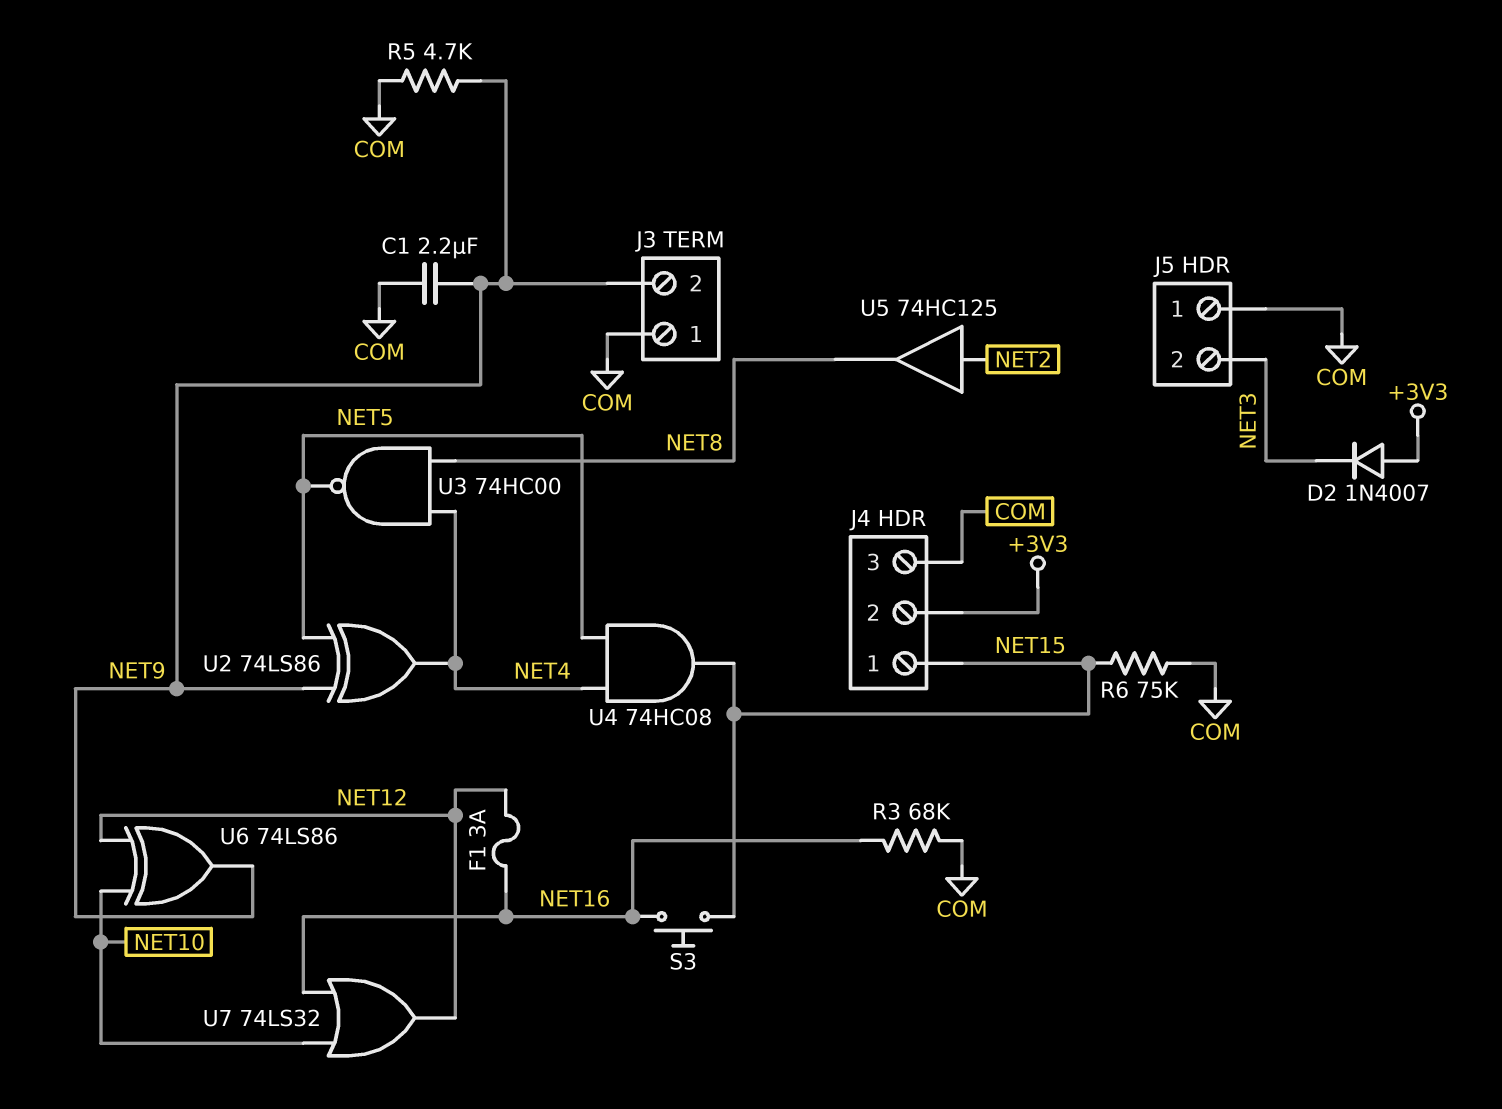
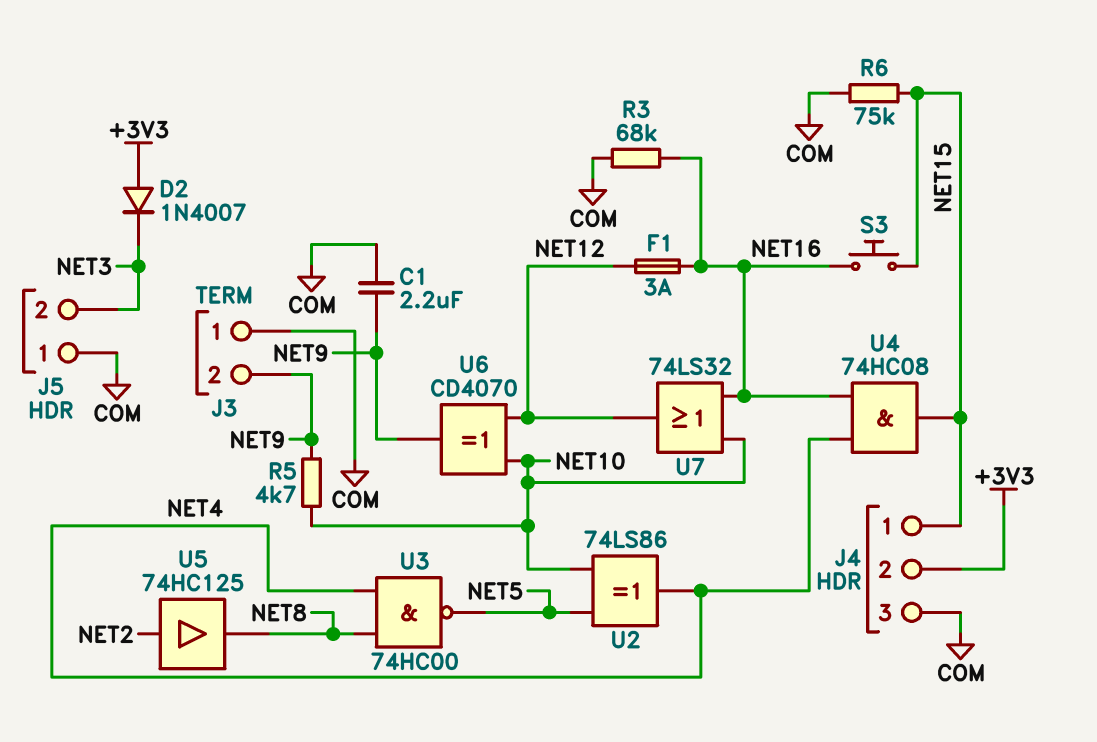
R5: 4.7k (COM, NET9) -> 4.7k (NET9, NET10)
U2: XOR 74LS86 (in NET5, in NET9, out NET4) -> XOR 74LS86 (in NET5, in NET10, out NET4)
U4: AND 74HC08 (in NET4, in NET5, out NET15) -> AND 74HC08 (in NET4, in NET16, out NET15)
U6: XOR 74LS86 (in NET10, in NET12, out NET9) -> XOR CD4070 (in NET10, in NET12, out NET9)

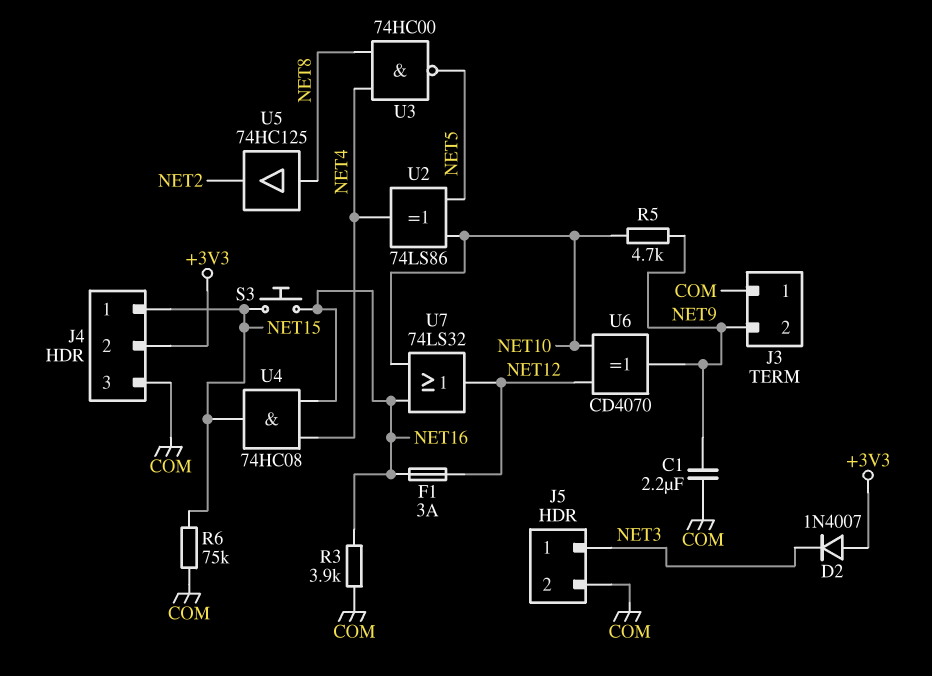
J5 pin 1: COM -> NET3
J5 pin 2: NET3 -> COM
R3: 68k (COM, NET16) -> 3.9k (COM, NET16)
U5: buffer 74HC125 (in NET2, out NET8) -> buffer 74HC125 (in NET8, out NET2)

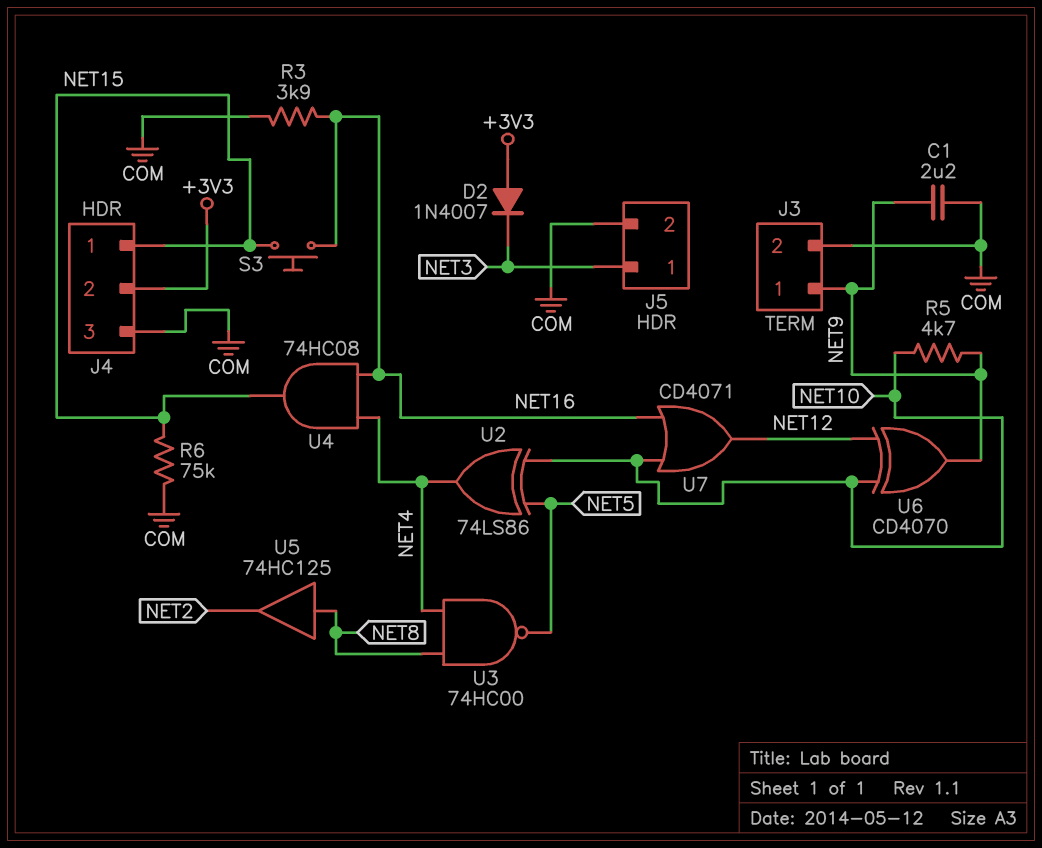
F1: 3A (NET12, NET16) -> none
J3 pin 1: COM -> NET9
J3 pin 2: NET9 -> COM
U7: OR 74LS32 (in NET10, in NET16, out NET12) -> OR CD4071 (in NET10, in NET16, out NET12)

